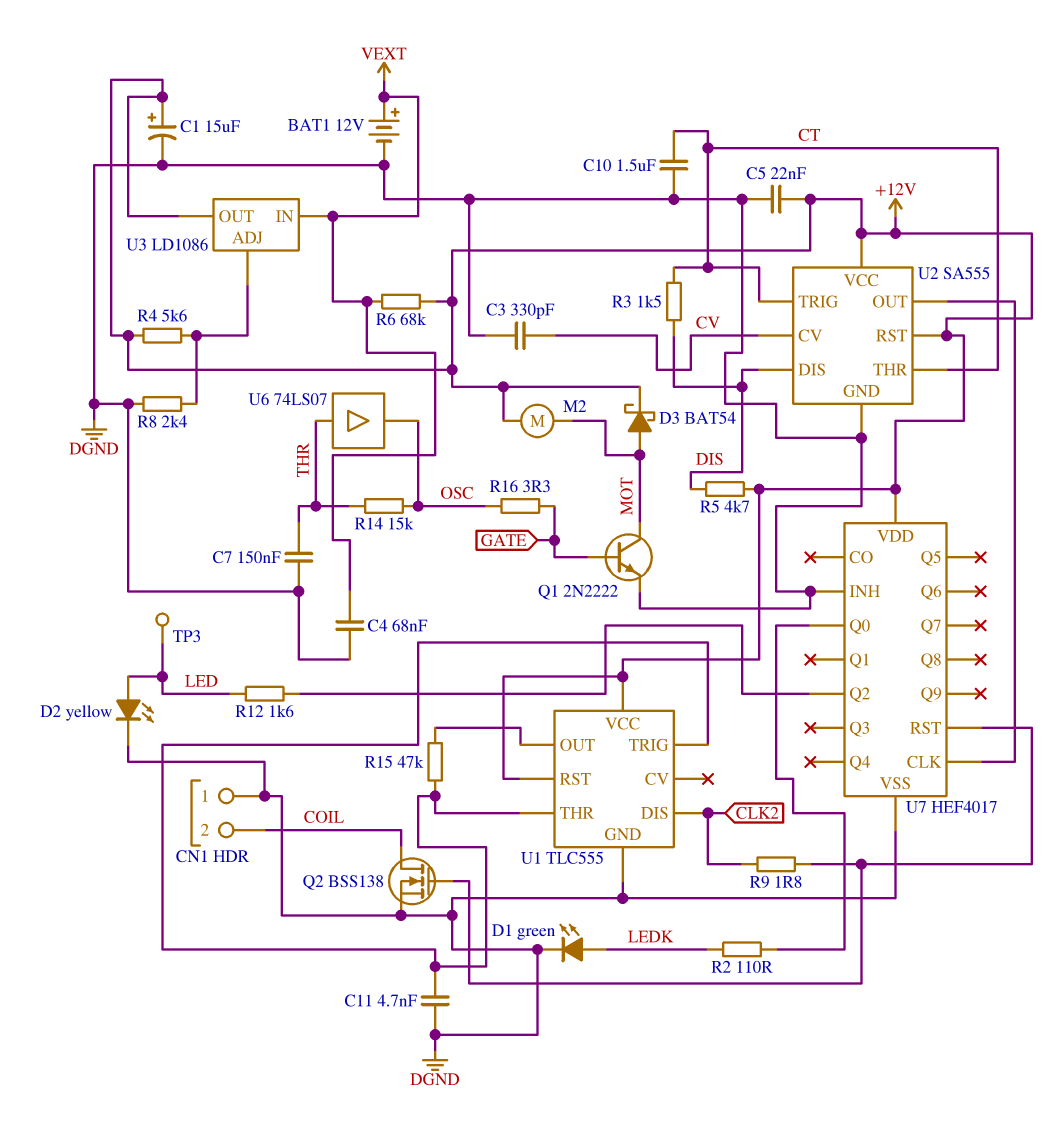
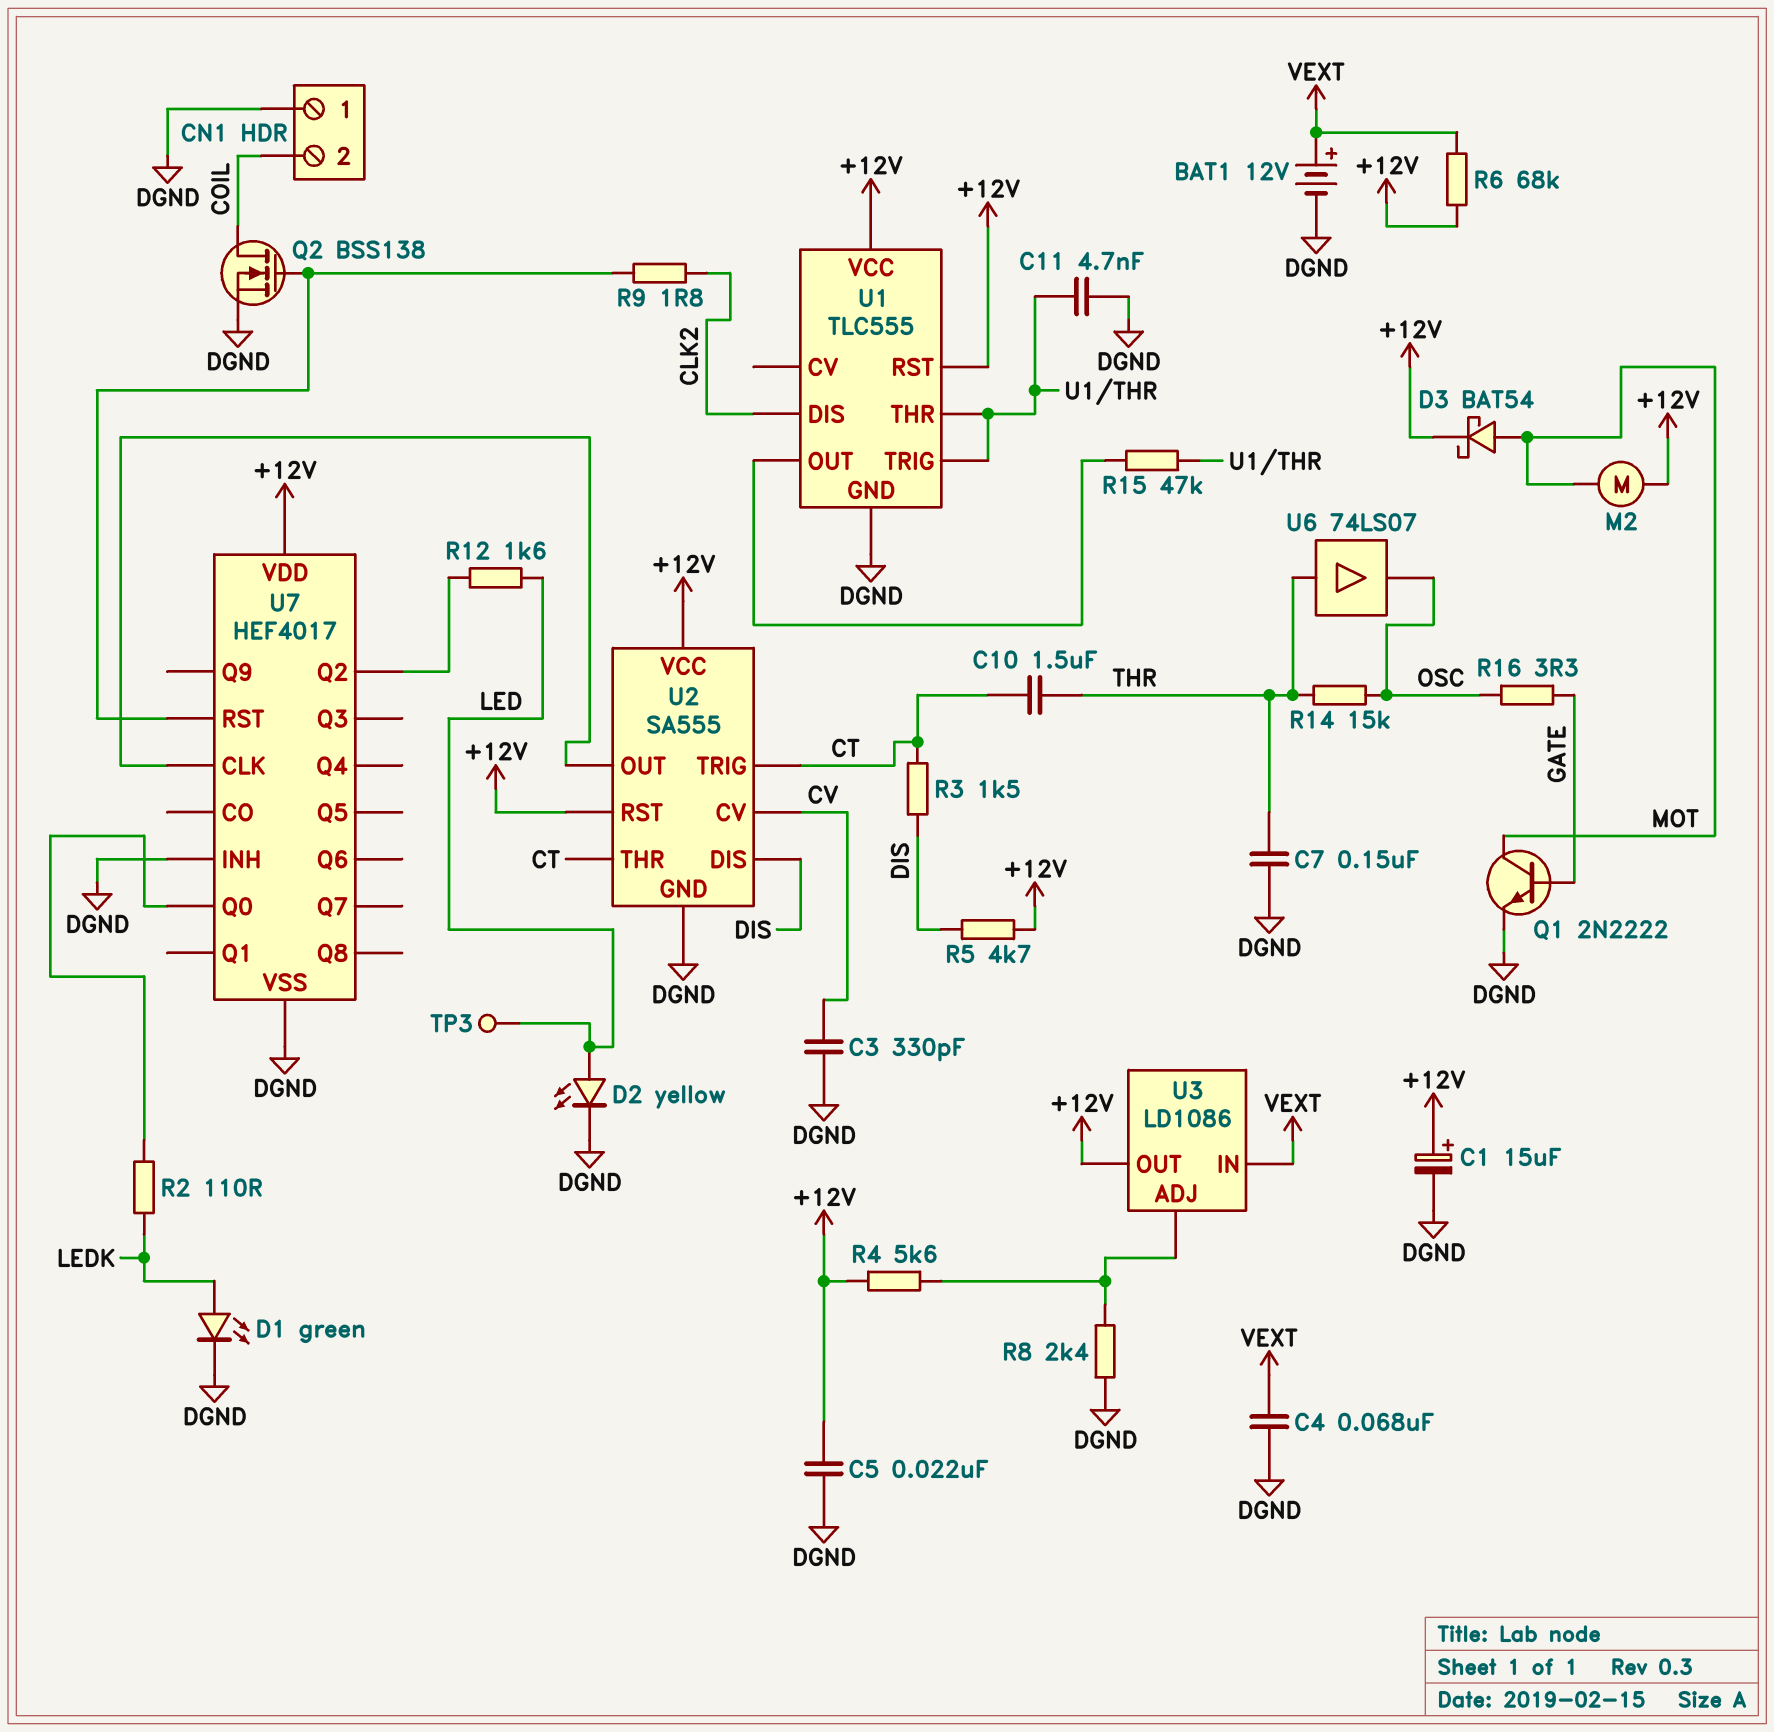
C10: 1.5uF (CT, DGND) -> 1.5uF (CT, THR)

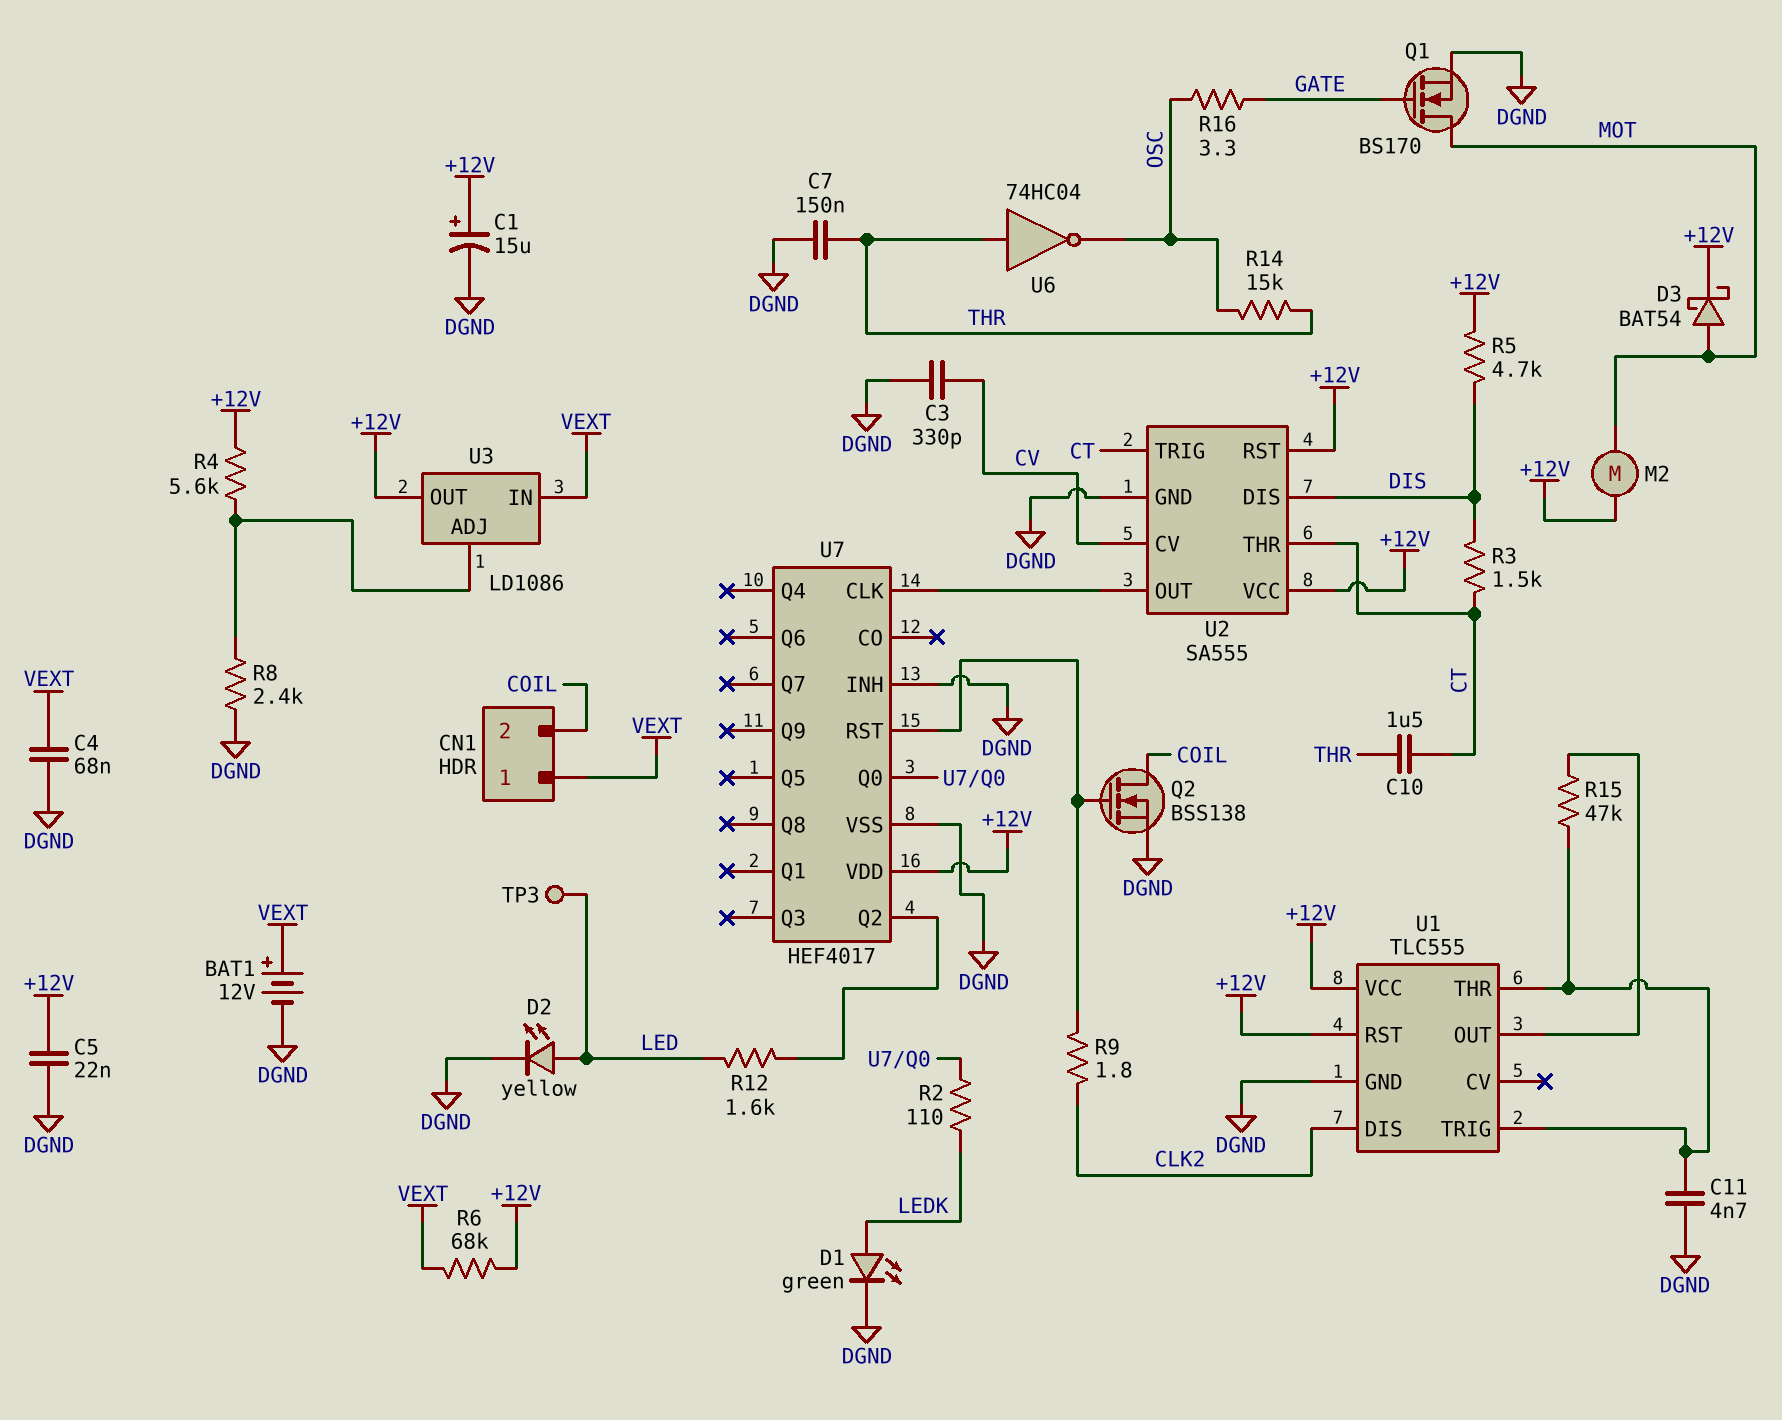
CN1 pin 1: DGND -> VEXT
Q1: NPN 2N2222 (B GATE, C MOT, E DGND) -> NMOS BS170 (G GATE, D MOT, S DGND)
U6: buffer 74LS07 (in THR, out OSC) -> NOT 74HC04 (in THR, out OSC)

